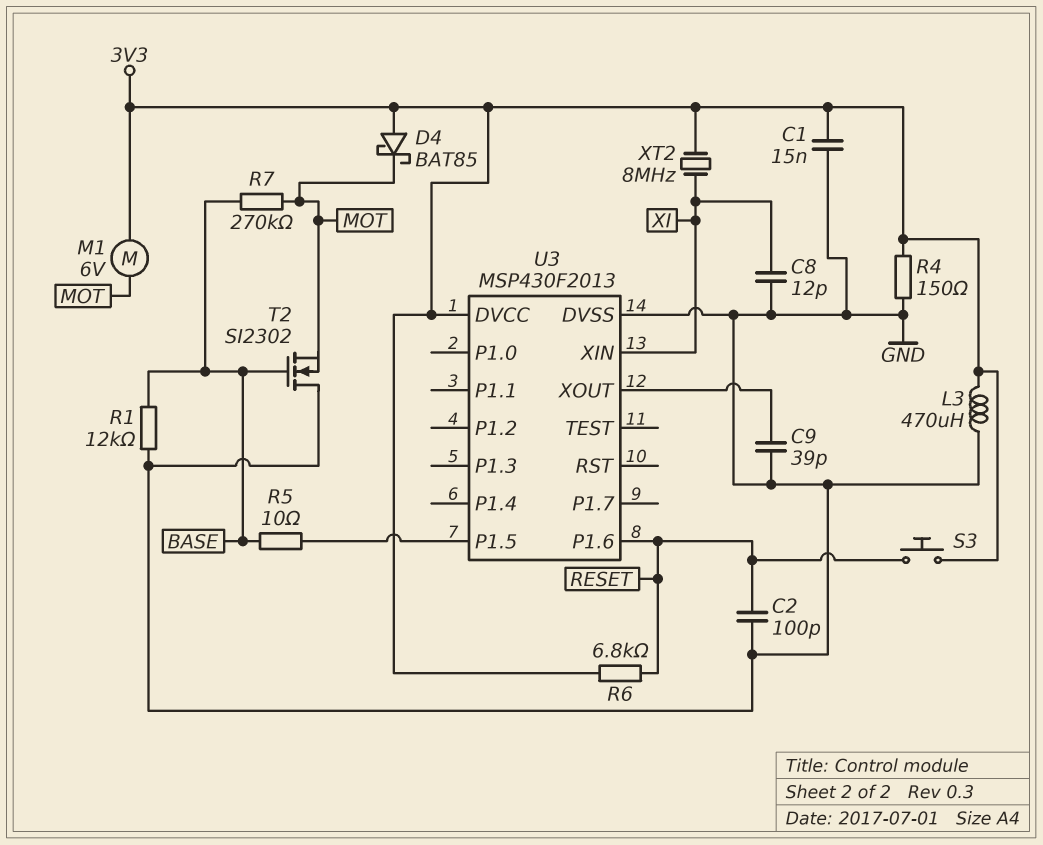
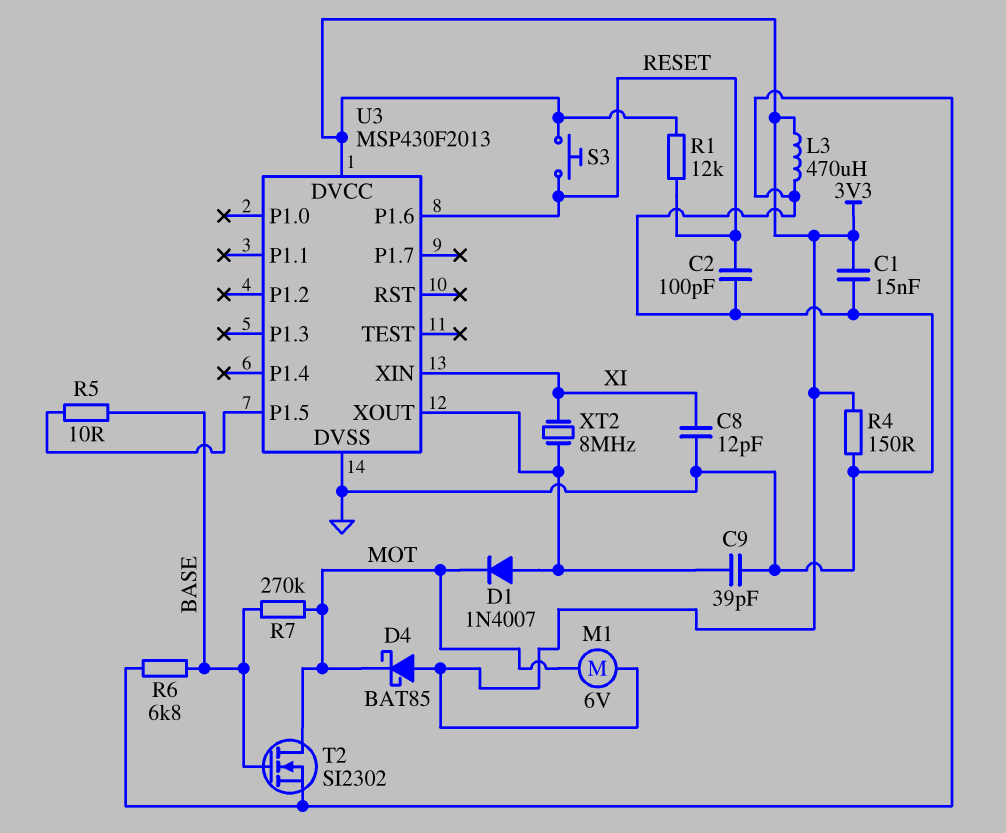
D1: none -> diode 1N4007 (A U3/XOUT, K MOT)
R1: 12k (BASE, GND) -> 12k (3V3, RESET)
R6: 6.8k (3V3, RESET) -> 6.8k (BASE, GND)
T2: NMOS SI2302 (G BASE, D GND, S MOT) -> NMOS SI2302 (G BASE, D MOT, S GND)
XT2: 8MHz (3V3, XI) -> 8MHz (U3/XOUT, XI)

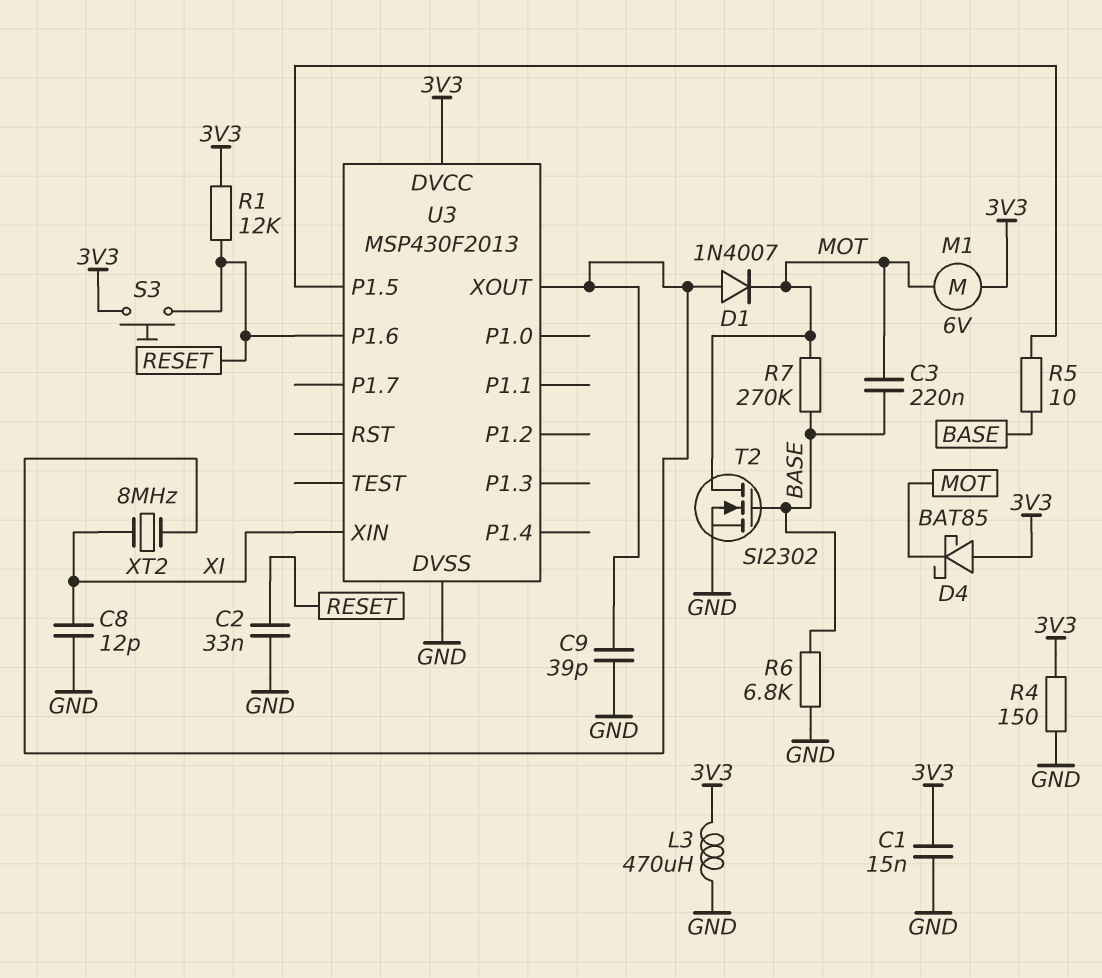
C2: 100pF (GND, RESET) -> 33nF (GND, RESET)
C3: none -> 220nF (BASE, MOT)

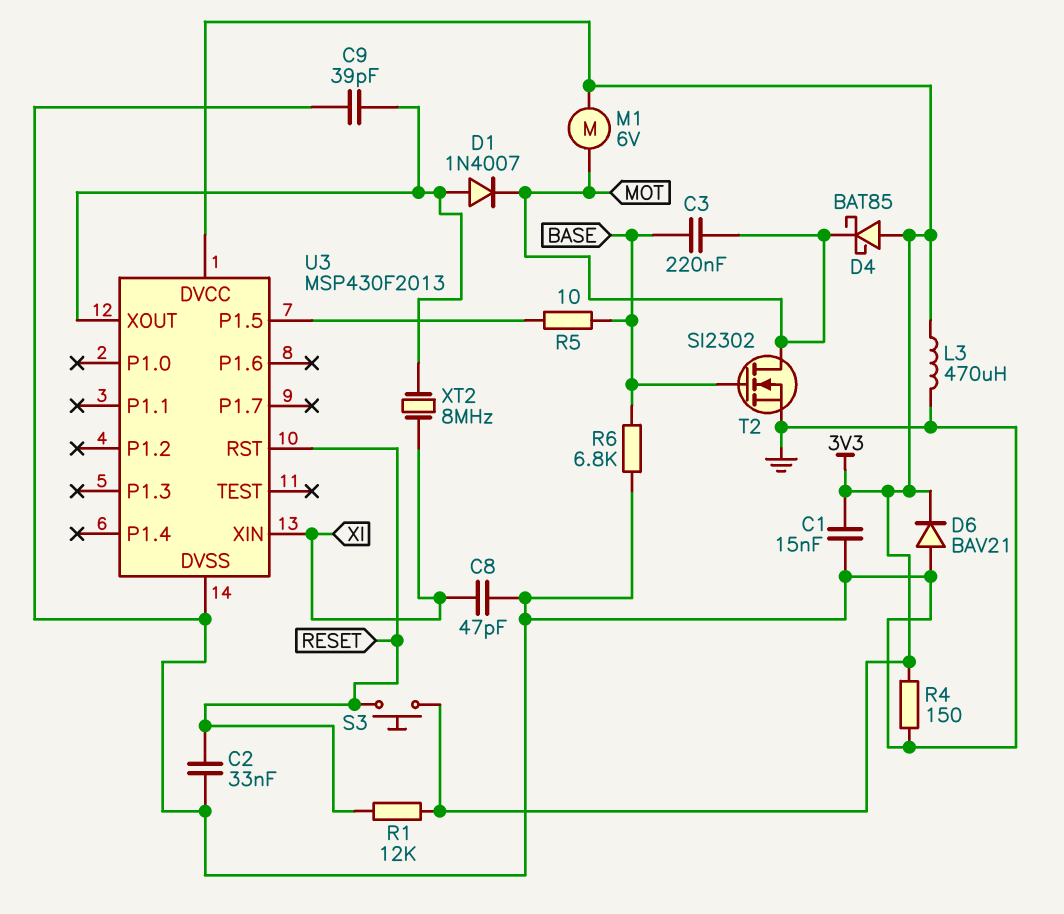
C8: 12pF (GND, XI) -> 47pF (GND, XI)
D6: none -> diode BAV21 (A GND, K 3V3)
R7: 270k (BASE, MOT) -> none
U3 pin P1.6: RESET -> none
U3 pin RST: none -> RESET

